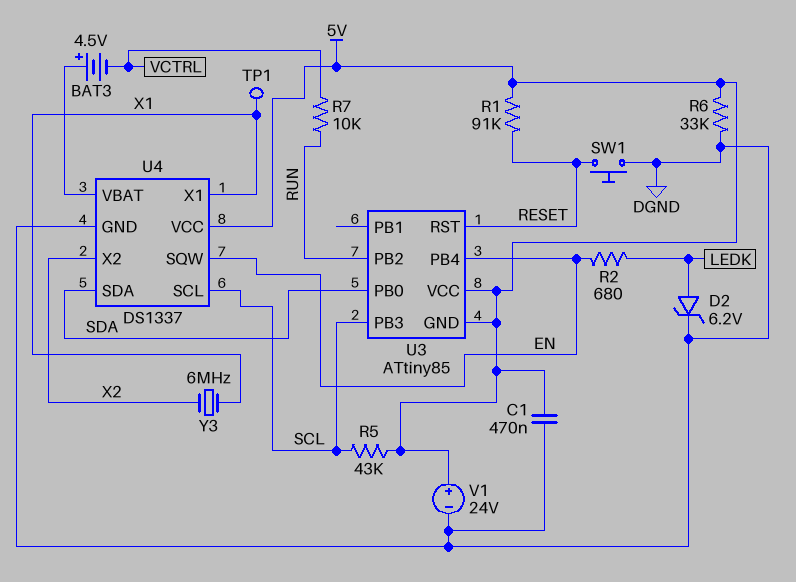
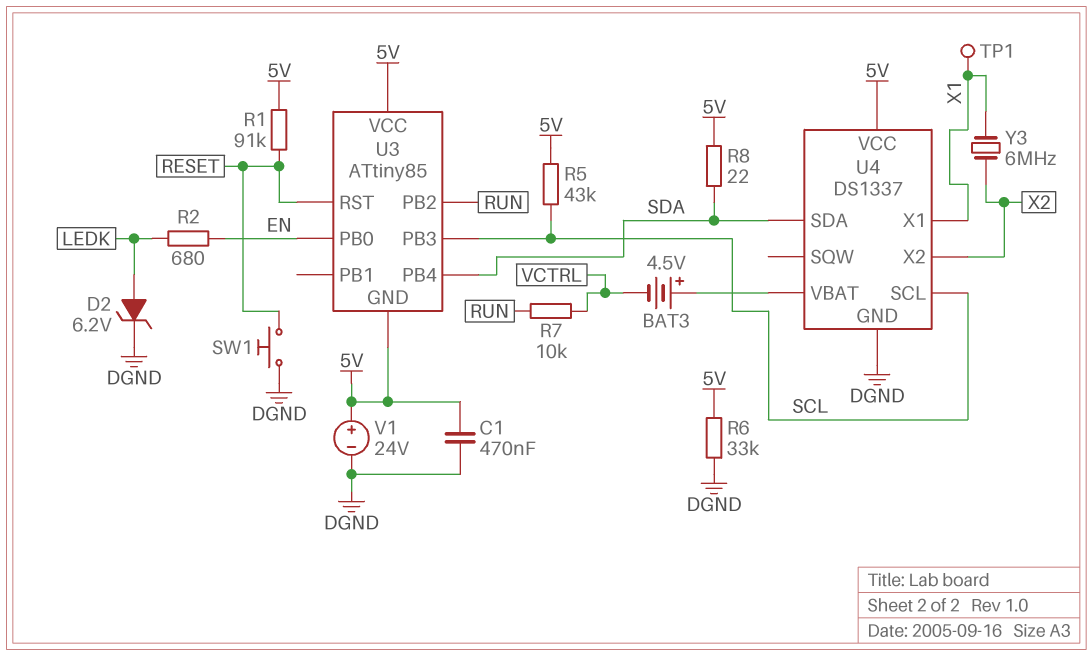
R8: none -> 22 (5V, SDA)
U3 pin PB0: SDA -> EN
U3 pin PB4: EN -> SDA
U4 pin SQW: EN -> none

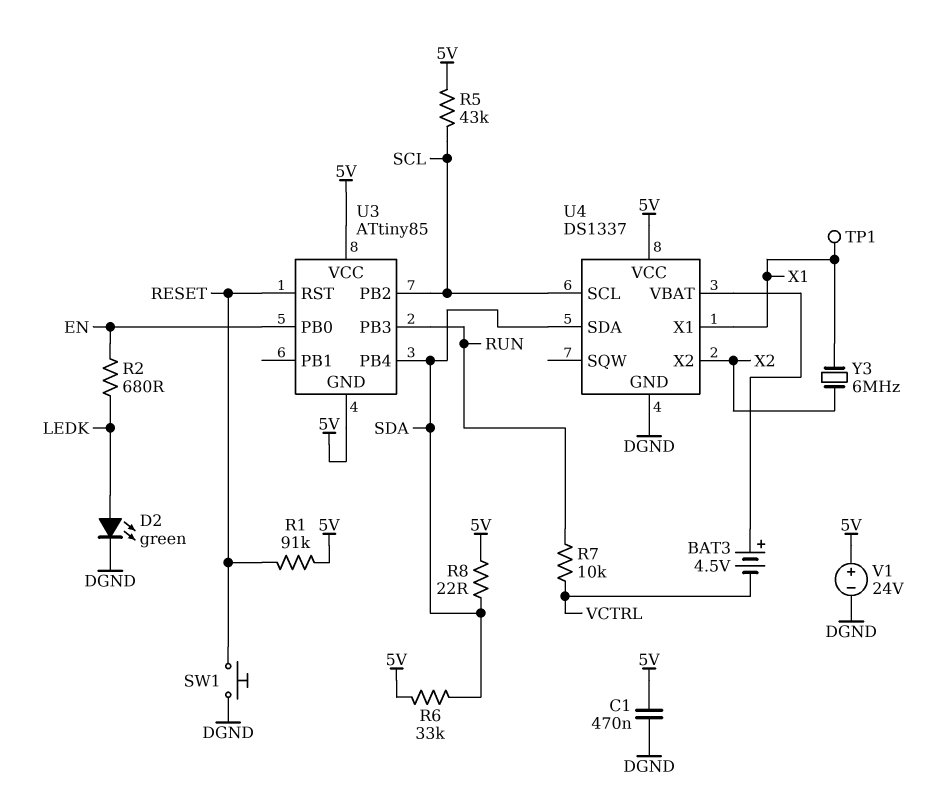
D2: zener 6.2V (A LEDK, K DGND) -> LED green (A LEDK, K DGND)
R6: 33k (5V, DGND) -> 33k (5V, SDA)
U3 pin PB2: RUN -> SCL
U3 pin PB3: SCL -> RUN

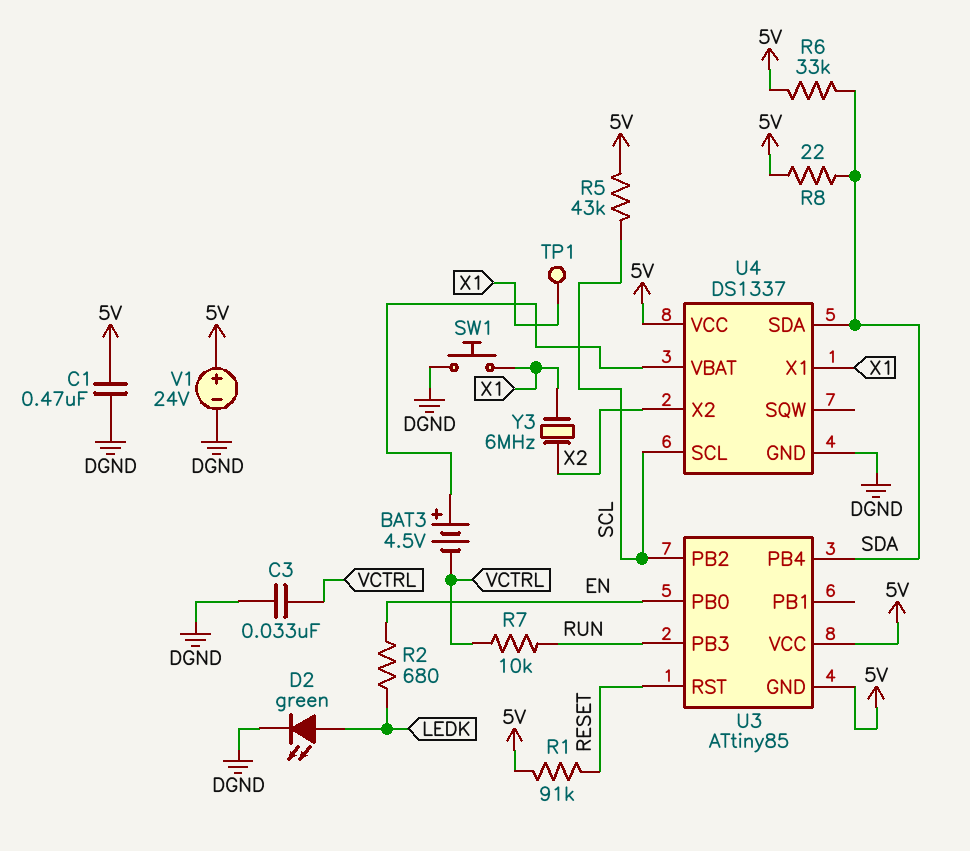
C3: none -> 33nF (DGND, VCTRL)
SW1: button (DGND, RESET) -> button (DGND, X1)

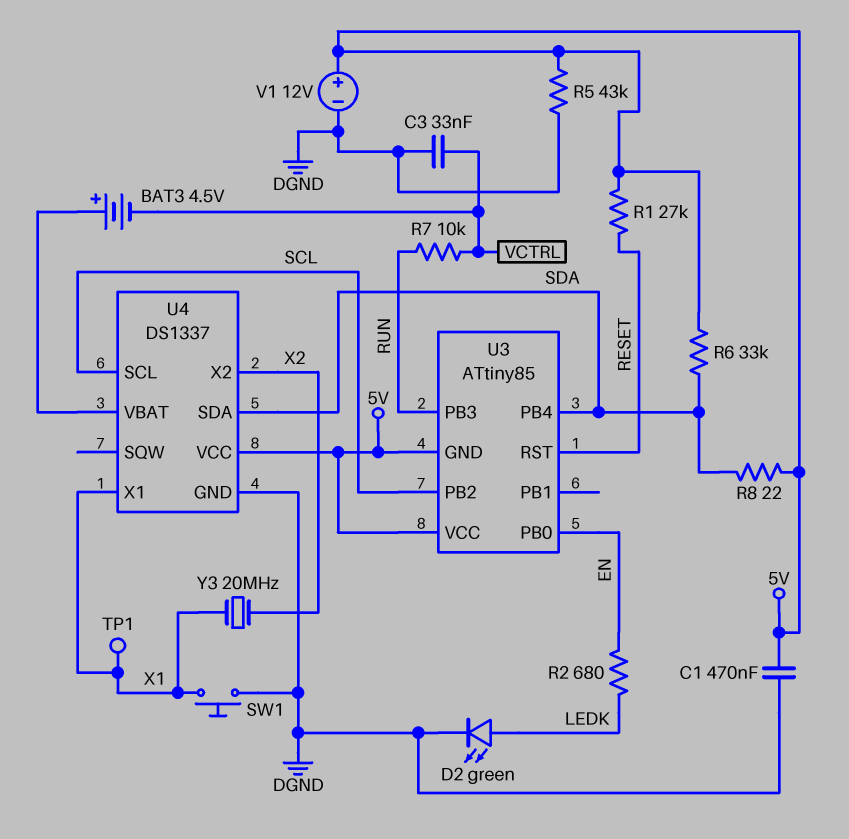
R1: 91k (5V, RESET) -> 27k (5V, RESET)
R5: 43k (5V, SCL) -> 43k (5V, DGND)
V1: 24V (plus 5V, minus DGND) -> 12V (plus 5V, minus DGND)
Y3: 6MHz (X1, X2) -> 20MHz (X1, X2)

